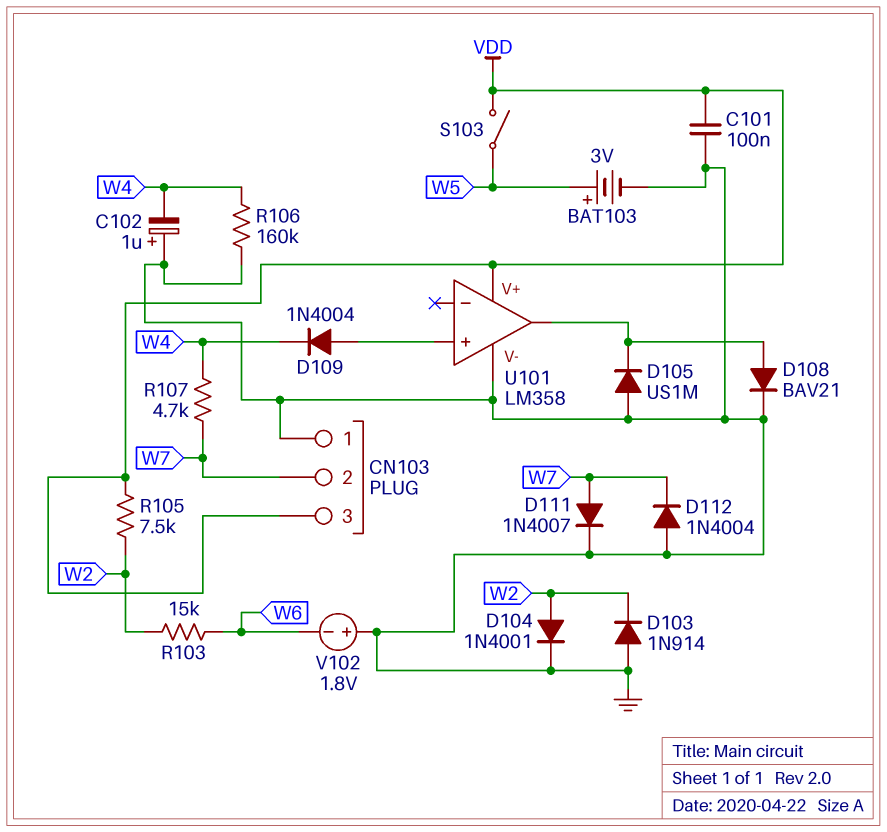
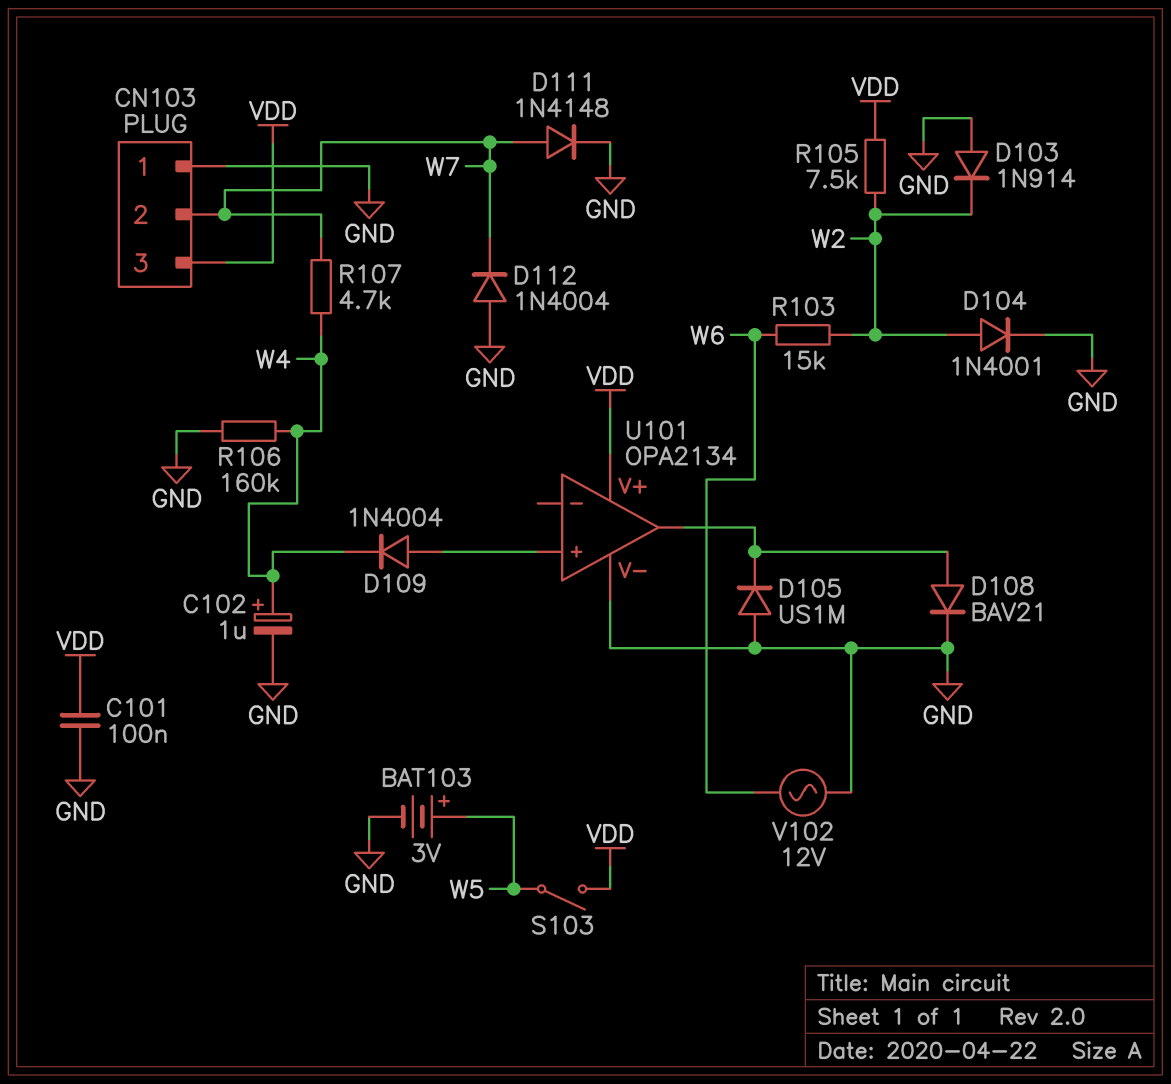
C102: 1uF (plus GND, minus W4) -> 1uF (plus W4, minus GND)
D111: diode 1N4007 (A W7, K GND) -> diode 1N4148 (A W7, K GND)
U101: LM358 -> OPA2134
V102: 1.8V (plus GND, minus W6) -> AC 12V (GND, W6)

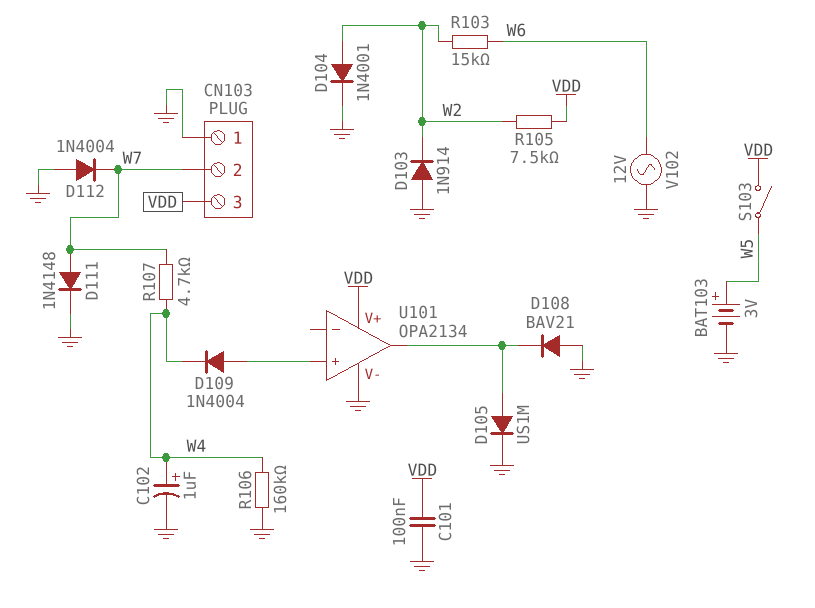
D105: diode US1M (A GND, K U101/out) -> diode US1M (A U101/out, K GND)
D108: diode BAV21 (A U101/out, K GND) -> diode BAV21 (A GND, K U101/out)

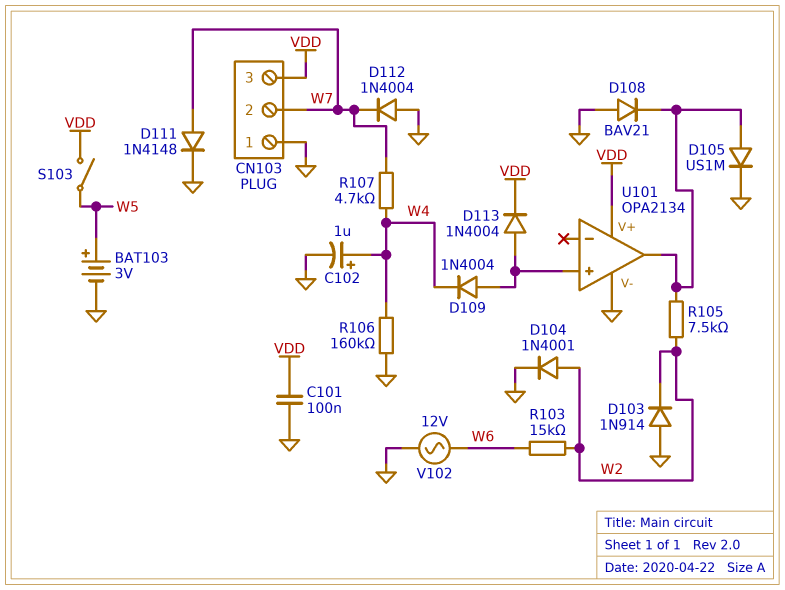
D113: none -> diode 1N4004 (A U101/in+, K VDD)
R105: 7.5k (VDD, W2) -> 7.5k (U101/out, W2)

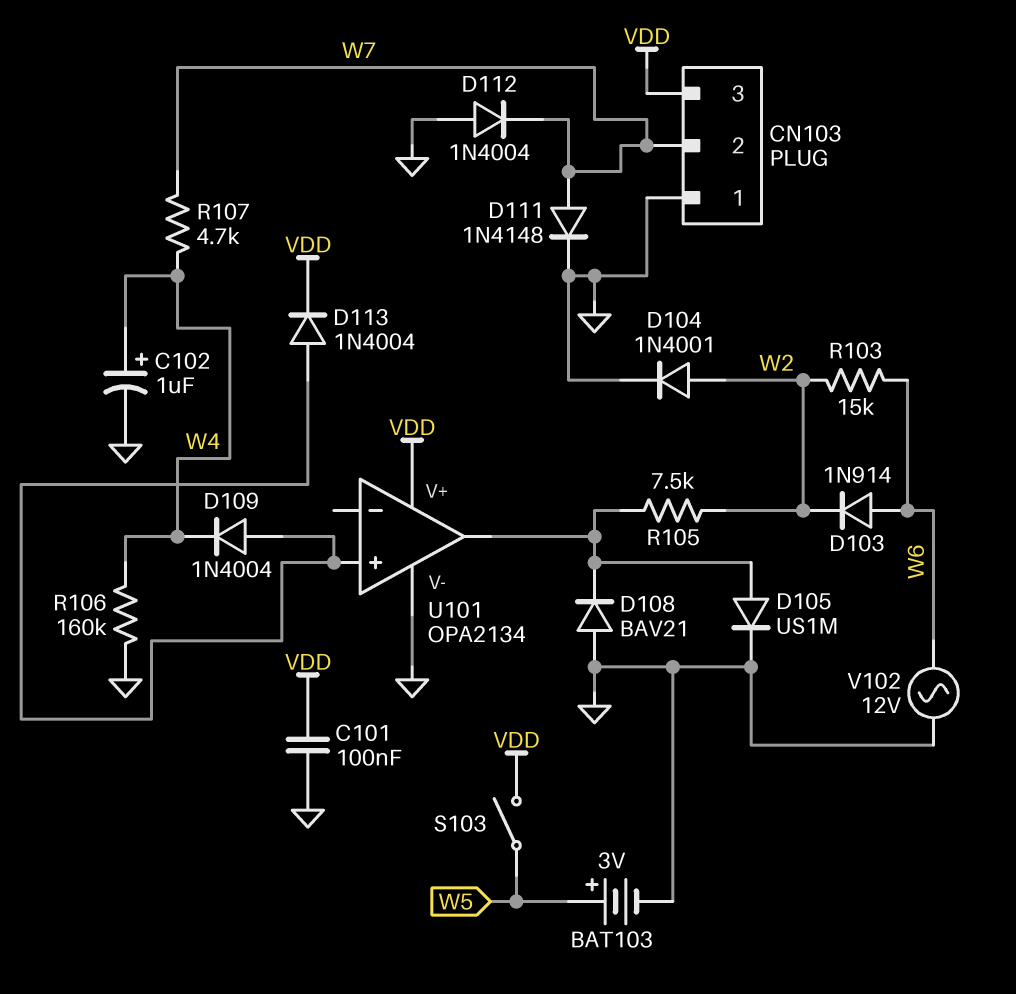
D103: diode 1N914 (A GND, K W2) -> diode 1N914 (A W6, K W2)

